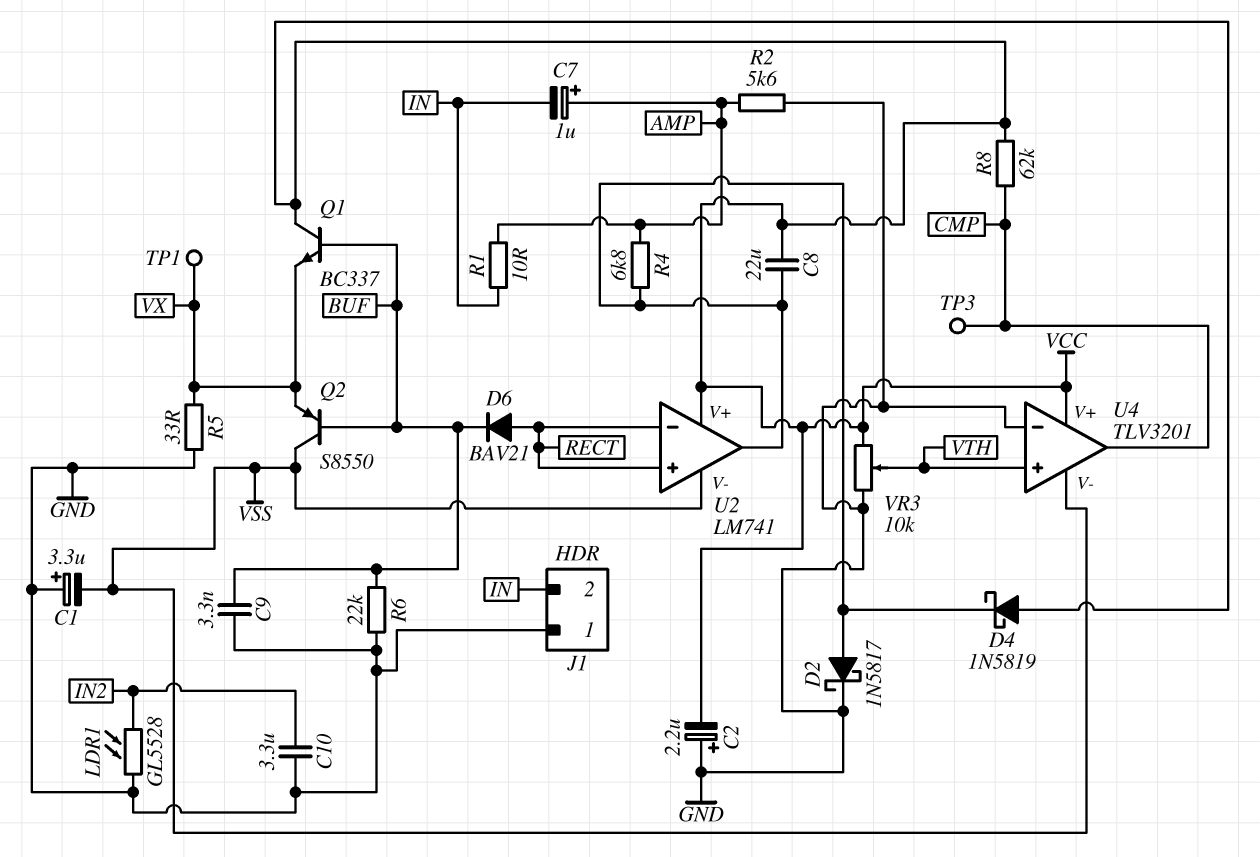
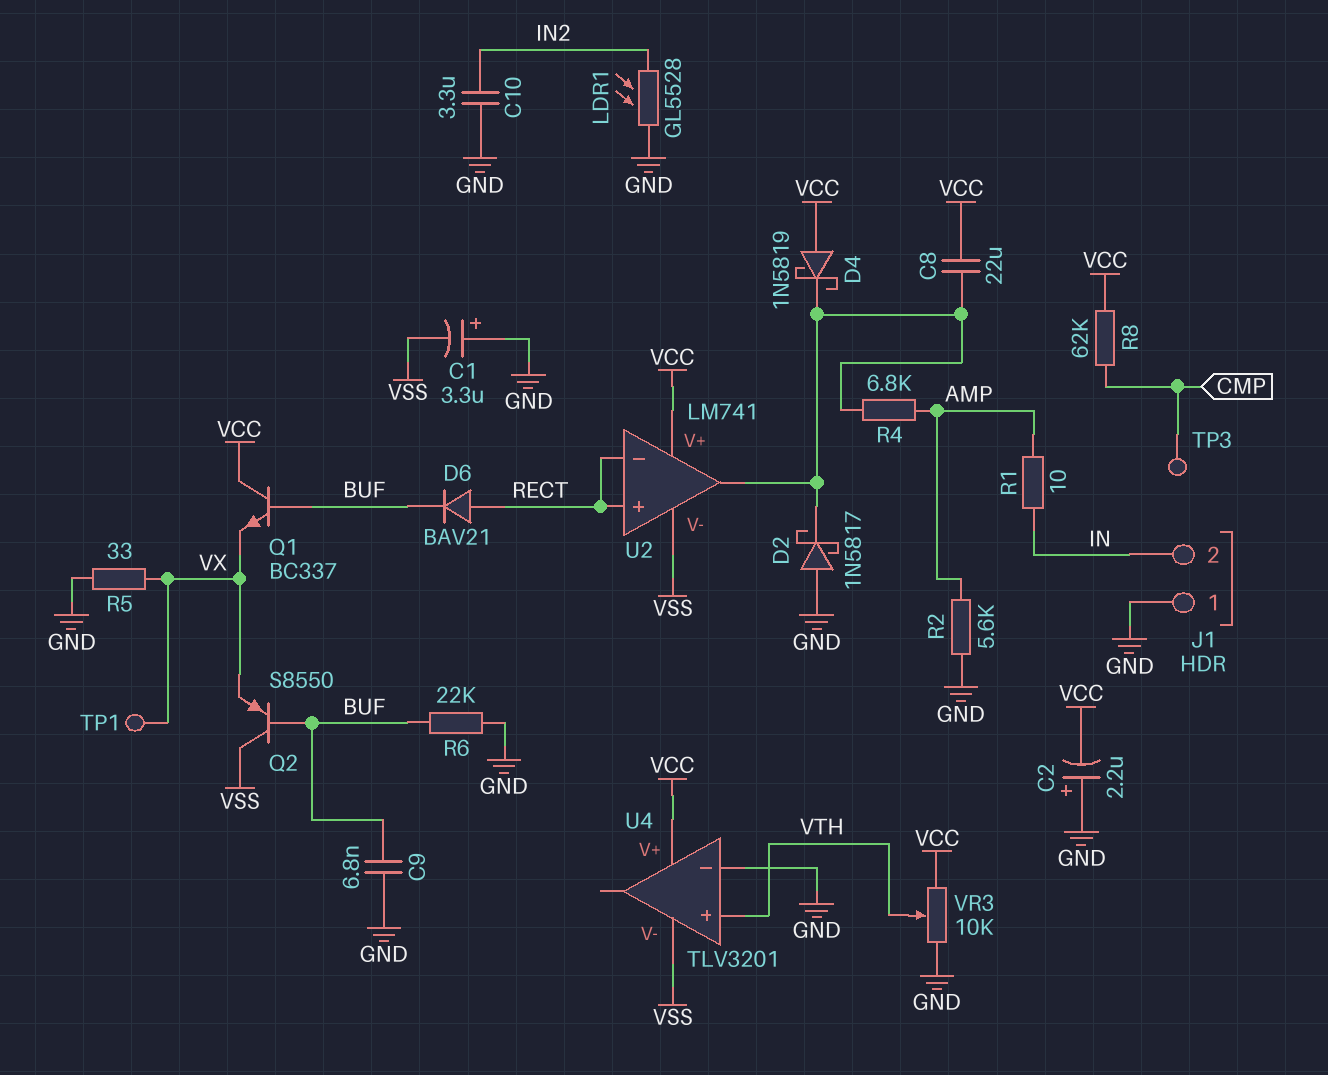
C7: 1uF (plus AMP, minus IN) -> none
C9: 3.3nF (BUF, GND) -> 6.8nF (BUF, GND)
D2: schottky 1N5817 (A U2/out, K GND) -> schottky 1N5817 (A GND, K U2/out)
U4 pin out: CMP -> none

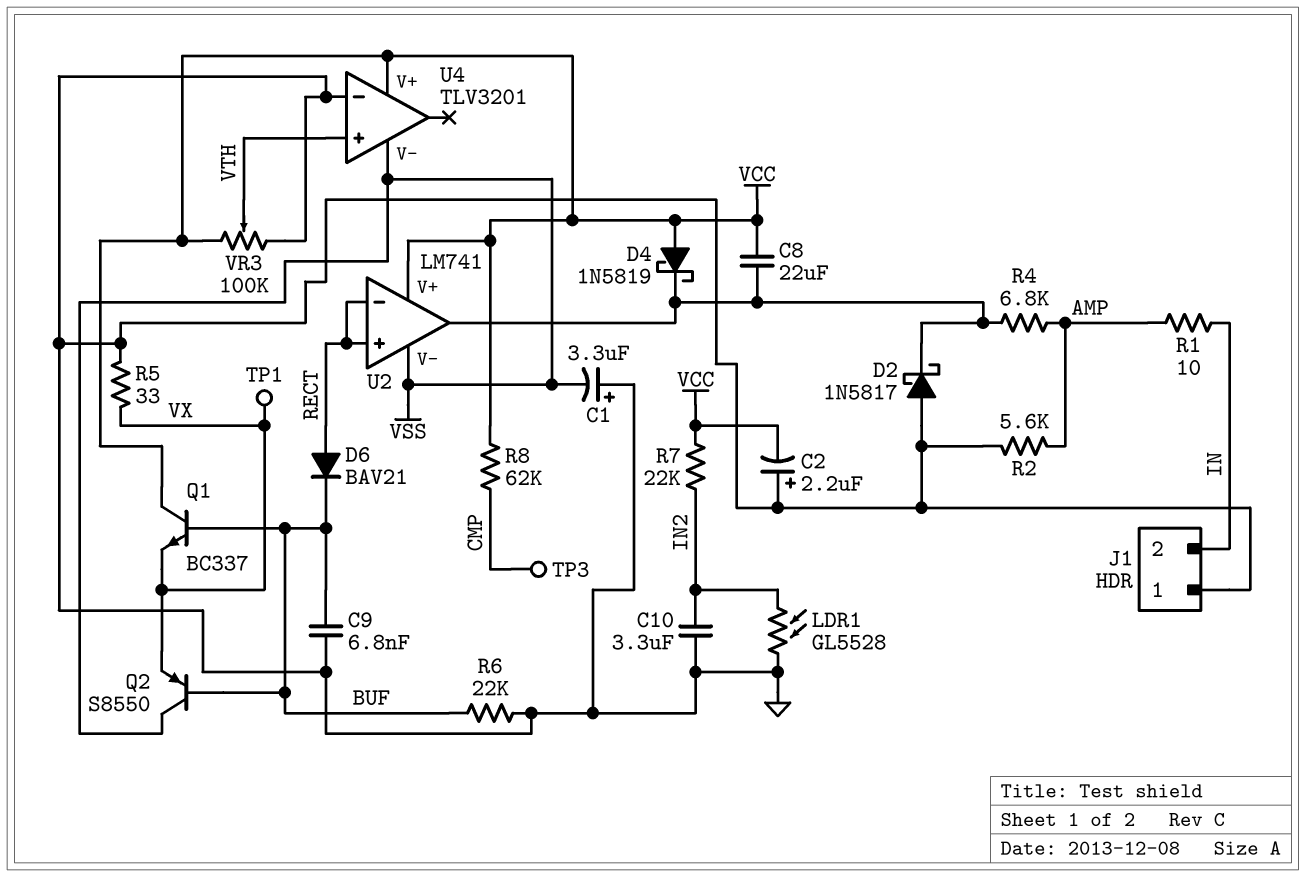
R7: none -> 22k (IN2, VCC)
VR3: 10k (GND, VCC, wiper VTH) -> 100k (GND, VCC, wiper VTH)

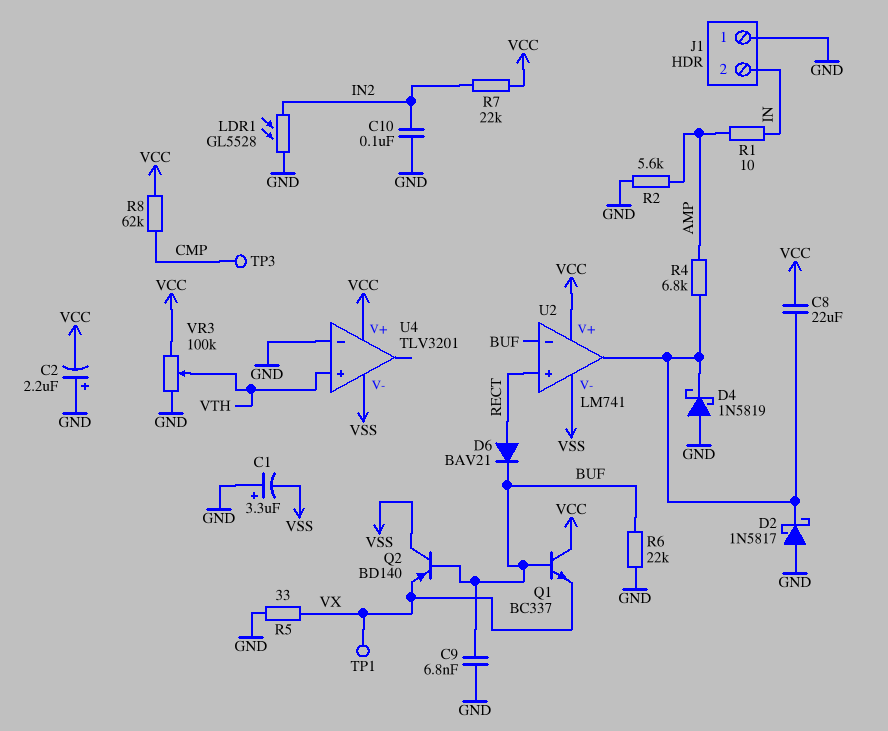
C10: 3.3uF (GND, IN2) -> 100nF (GND, IN2)
D4: schottky 1N5819 (A VCC, K U2/out) -> schottky 1N5819 (A GND, K U2/out)
Q2: PNP S8550 (B BUF, C VSS, E VX) -> PNP BD140 (B BUF, C VSS, E VX)
U2 pin in-: RECT -> BUF

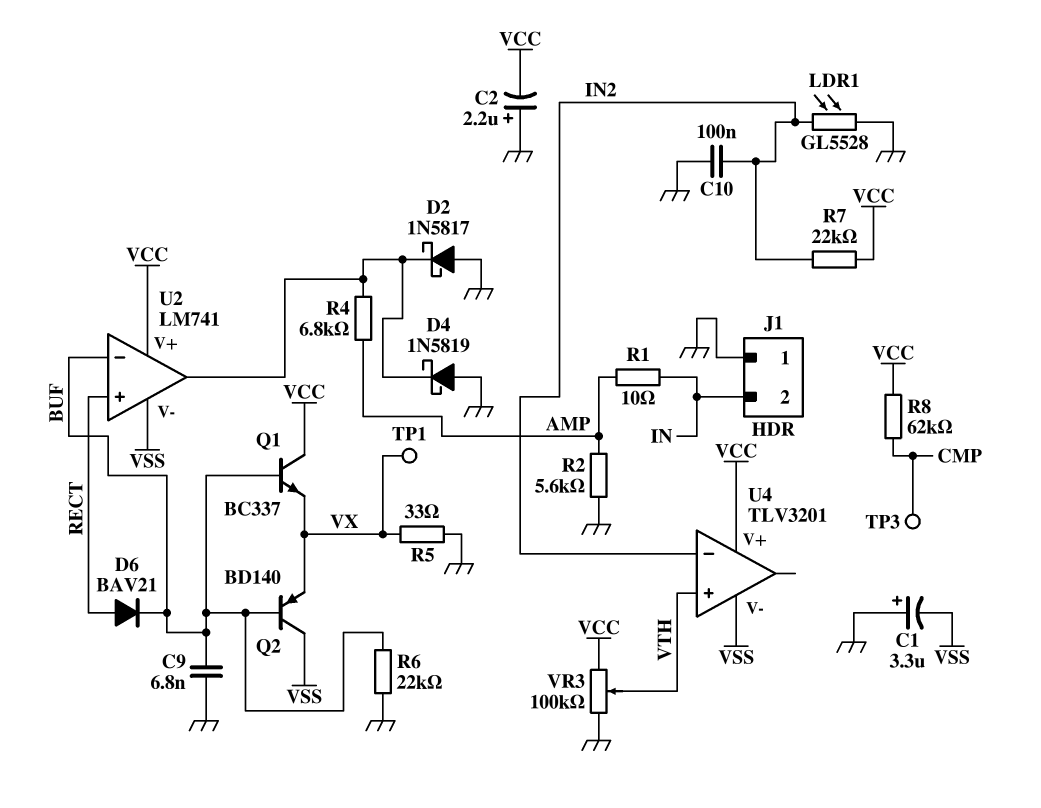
C8: 22uF (U2/out, VCC) -> none
U4 pin in-: GND -> IN2

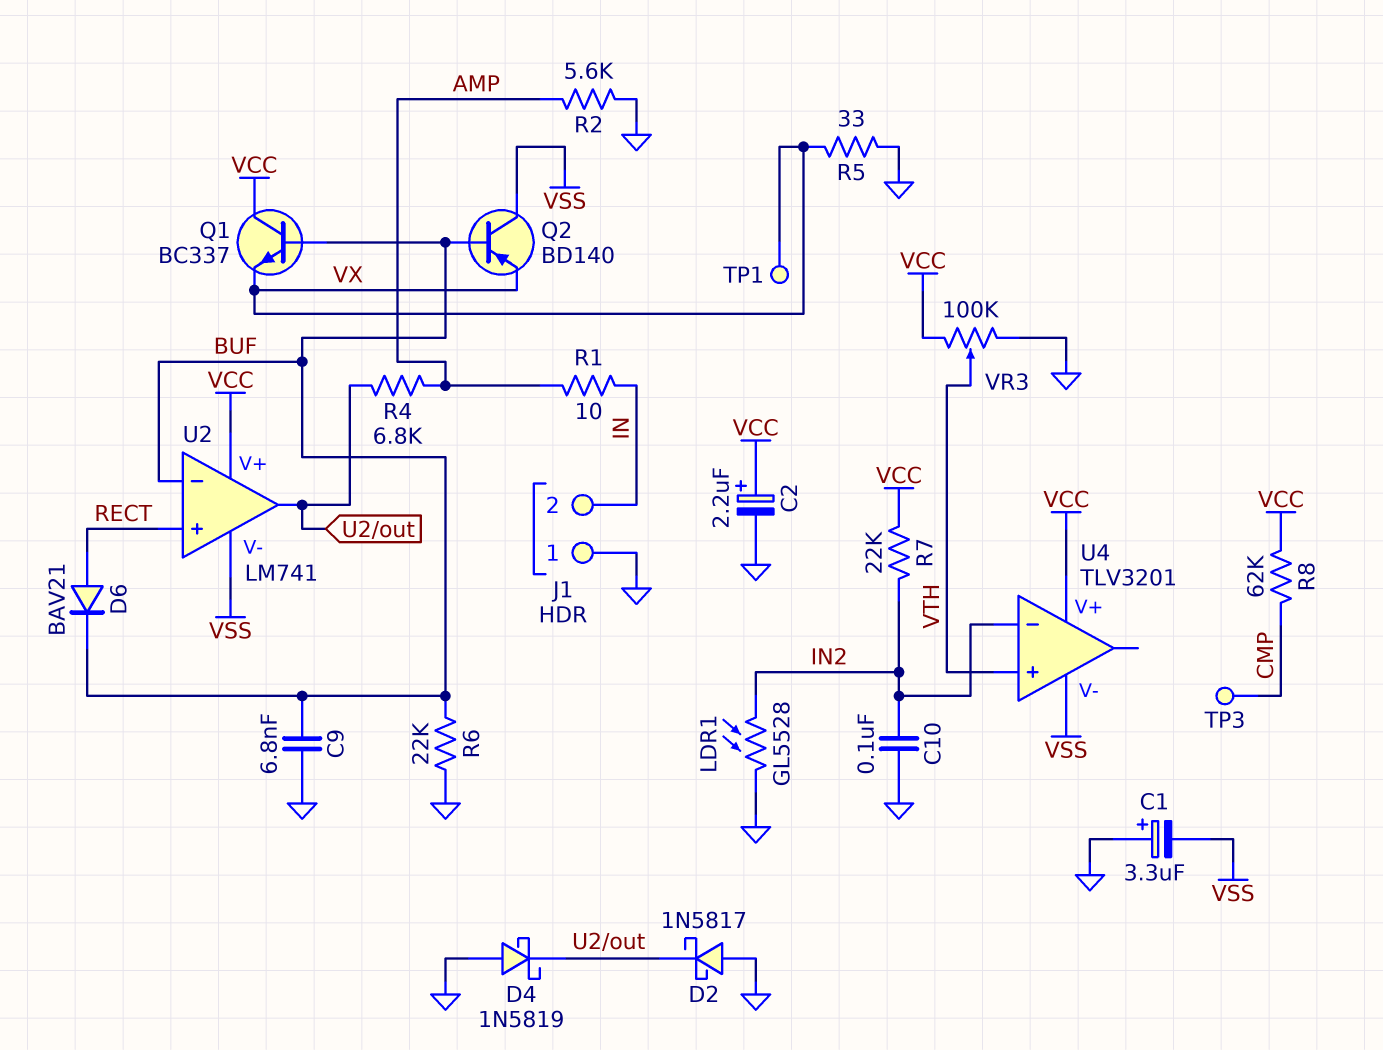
C2: 2.2uF (plus GND, minus VCC) -> 2.2uF (plus VCC, minus GND)

